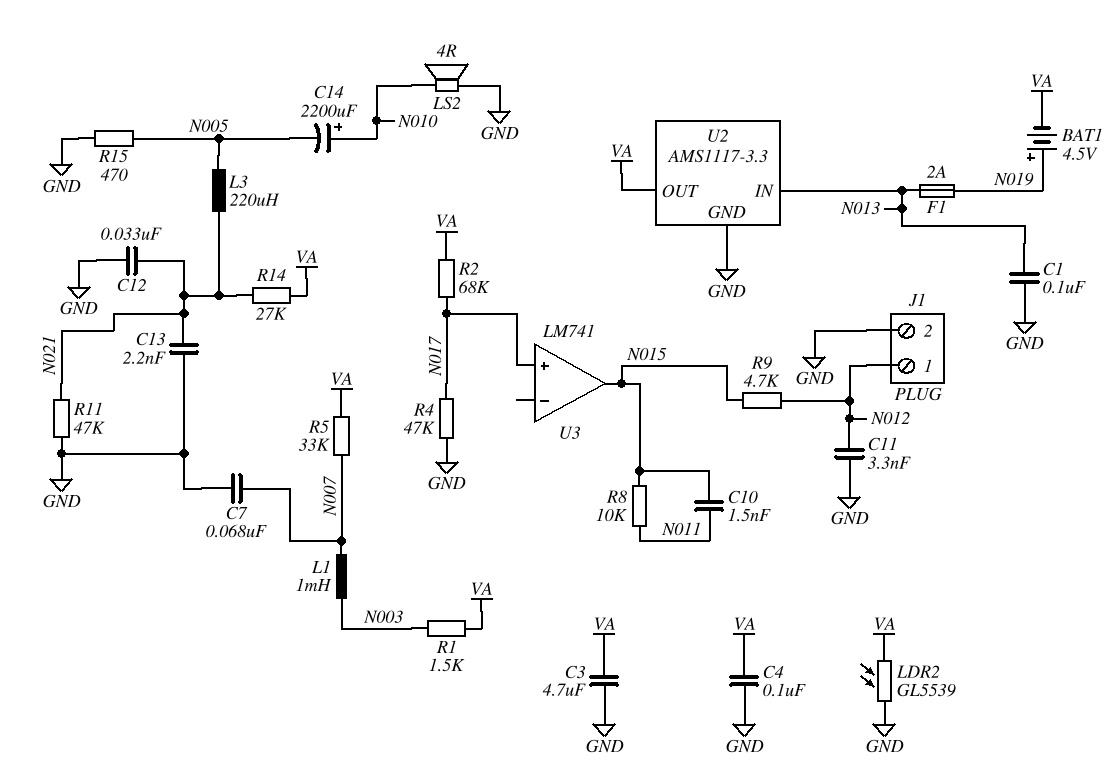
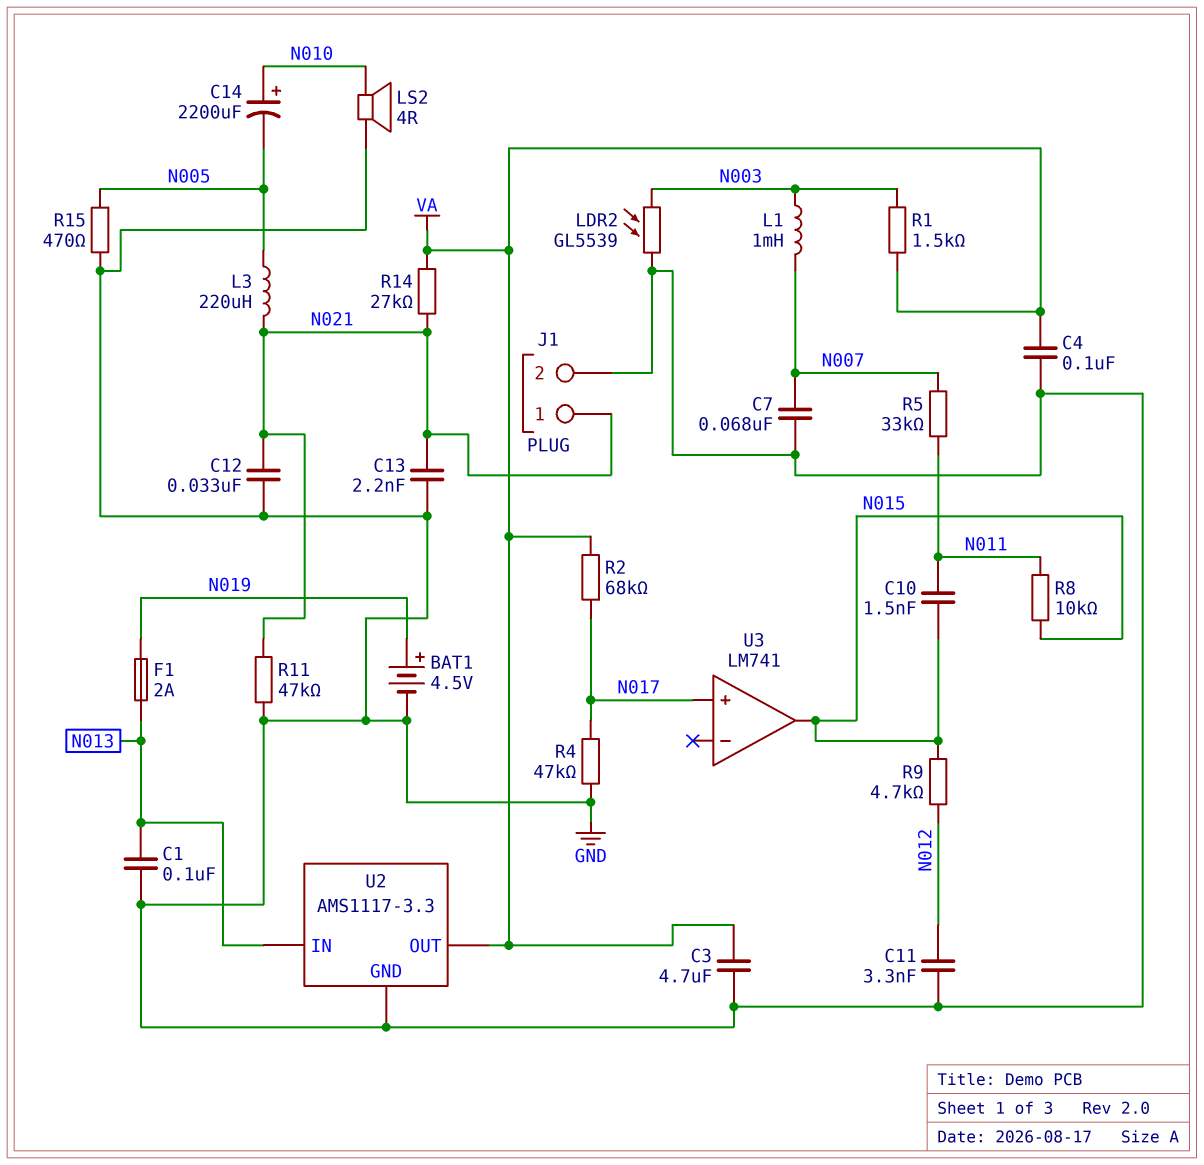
BAT1: 4.5V (plus N019, minus VA) -> 4.5V (plus N019, minus GND)
J1 pin 1: N012 -> N021
LDR2: GL5539 (GND, VA) -> GL5539 (GND, N003)
R5: 33k (N007, VA) -> 33k (N007, N011)

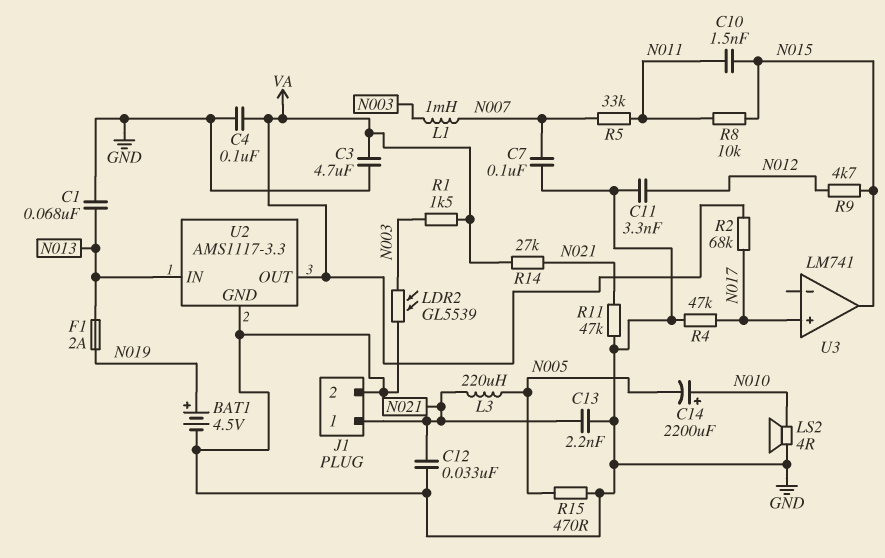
C1: 100nF (GND, N013) -> 68nF (GND, N013)
C7: 68nF (GND, N007) -> 100nF (GND, N007)

